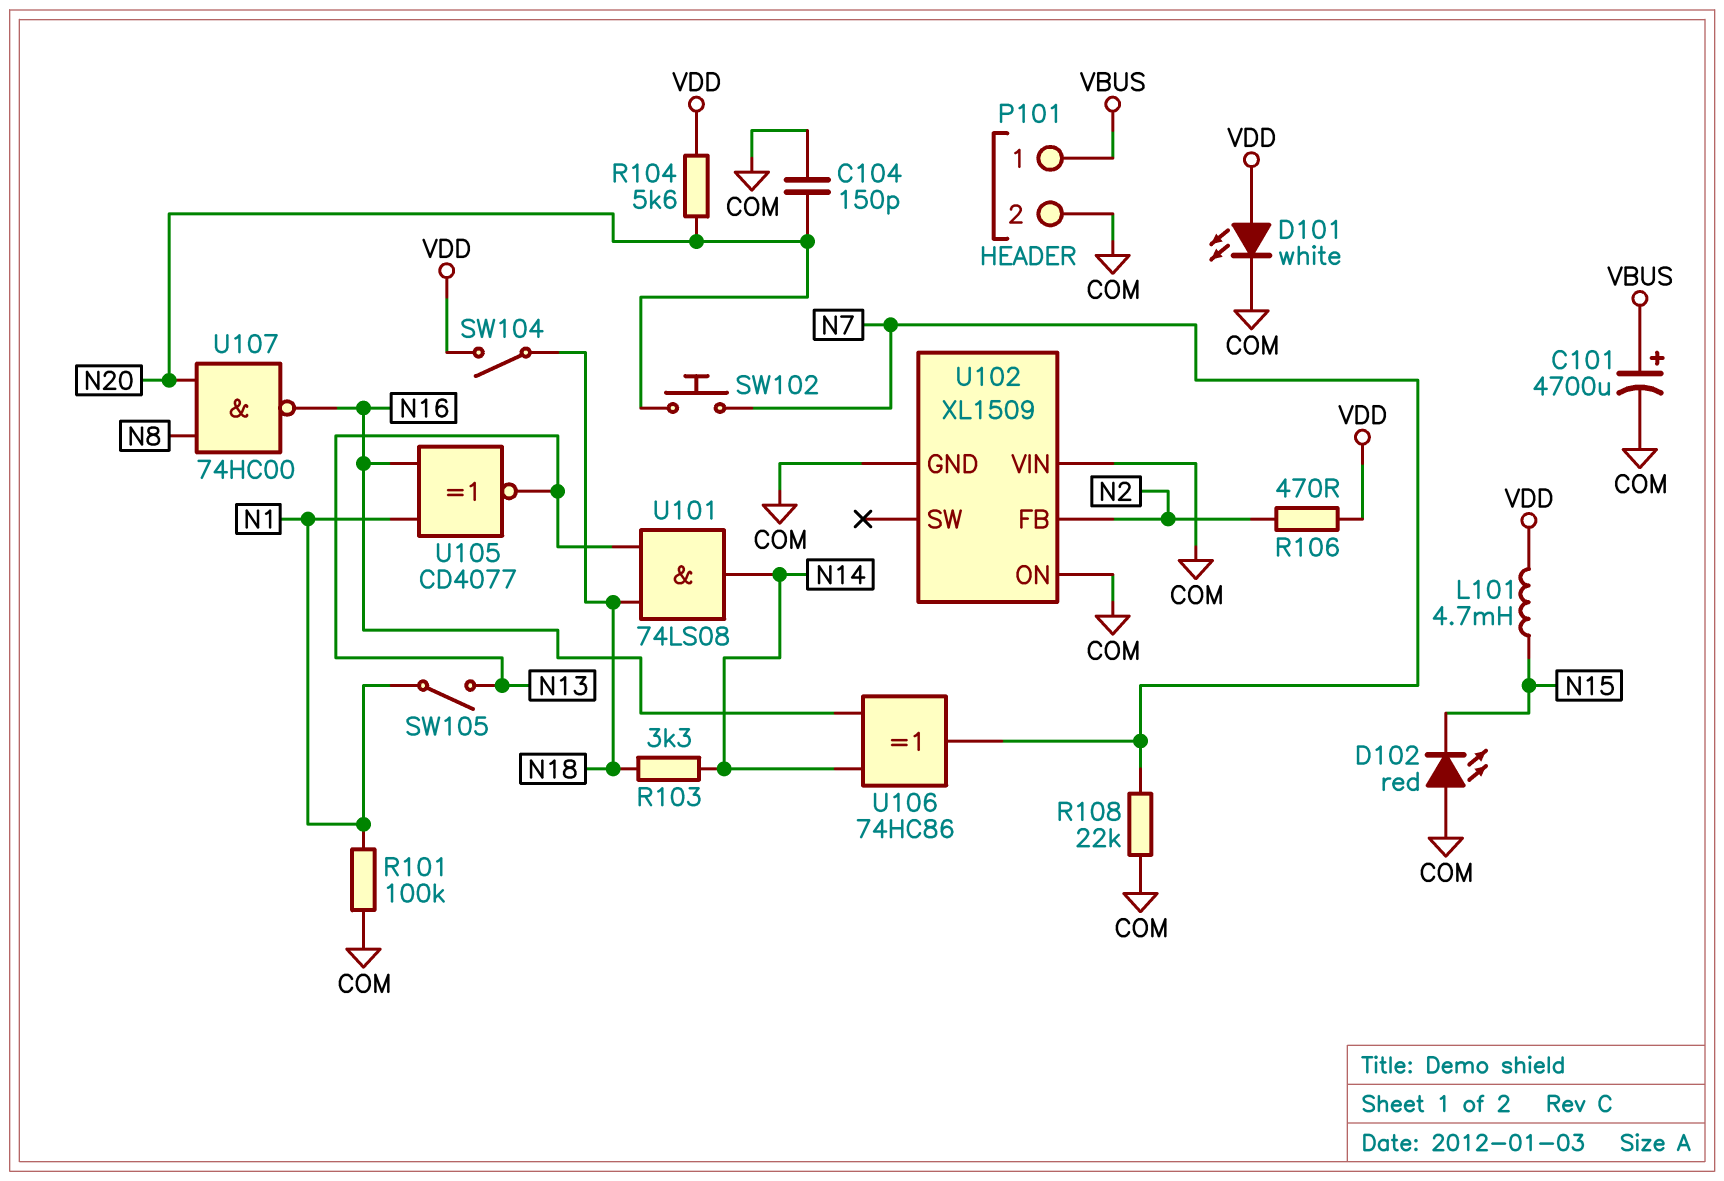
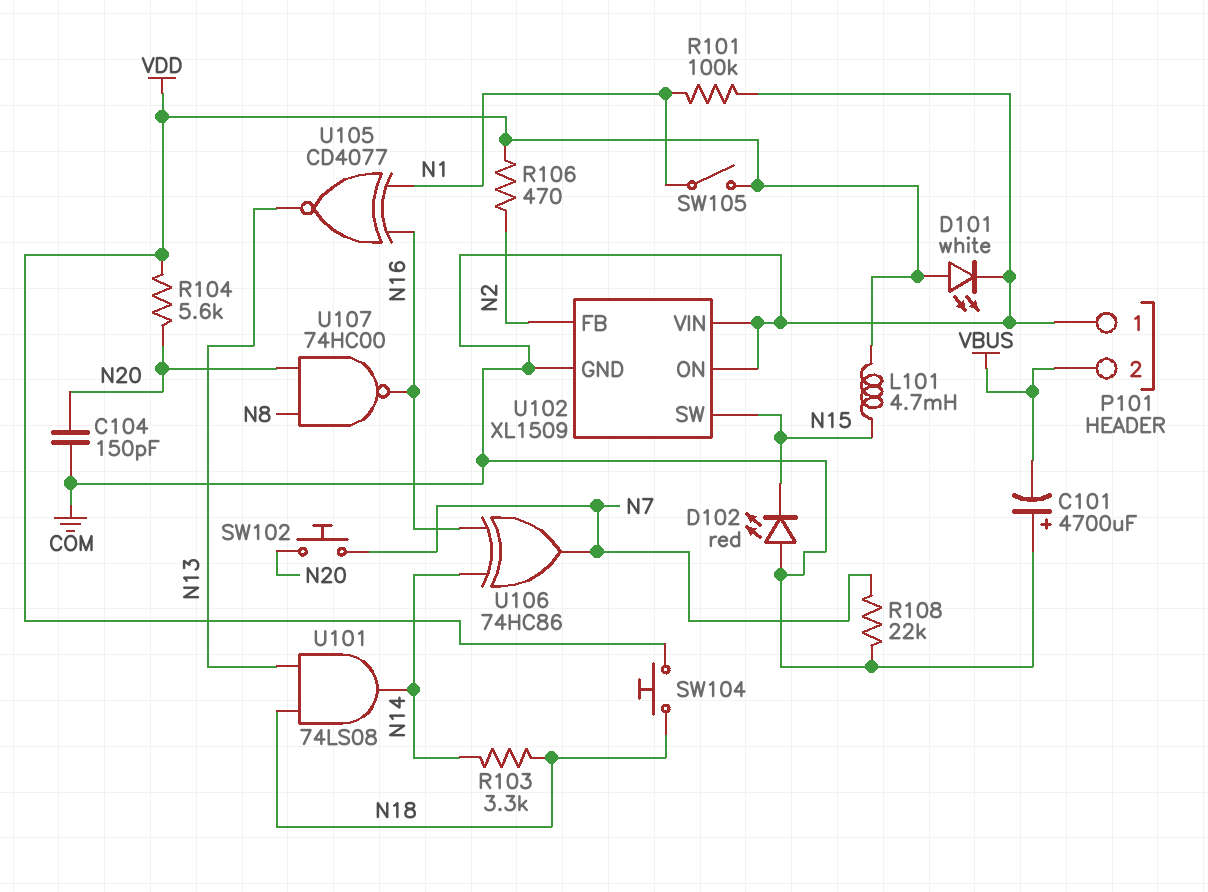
C101: 4700uF (plus VBUS, minus COM) -> 4700uF (plus COM, minus VBUS)
P101 pin 1: VBUS -> COM
P101 pin 2: COM -> VBUS
SW104: switch (N18, VDD) -> button (N18, VDD)
SW105: switch (N1, N13) -> switch (N1, VDD)
U102 pin SW: none -> N15

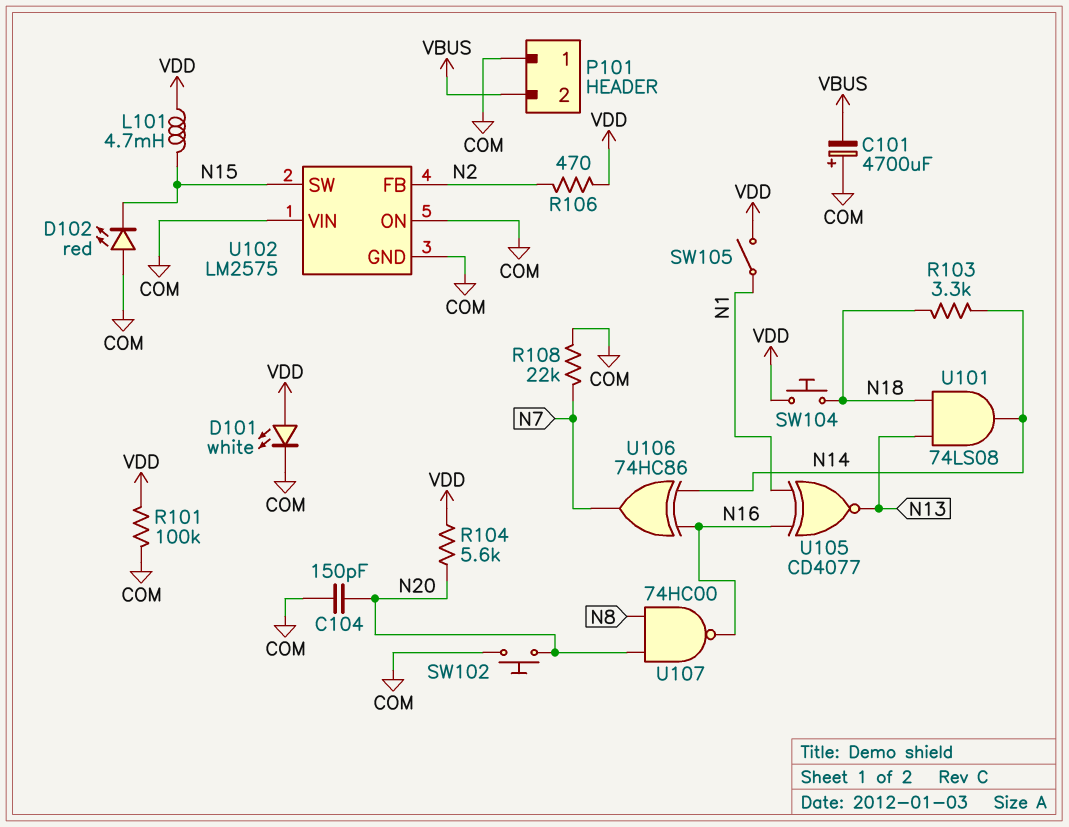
R101: 100k (COM, N1) -> 100k (COM, VDD)
SW102: button (N7, N20) -> button (COM, N20)
U102: XL1509 -> LM2575

